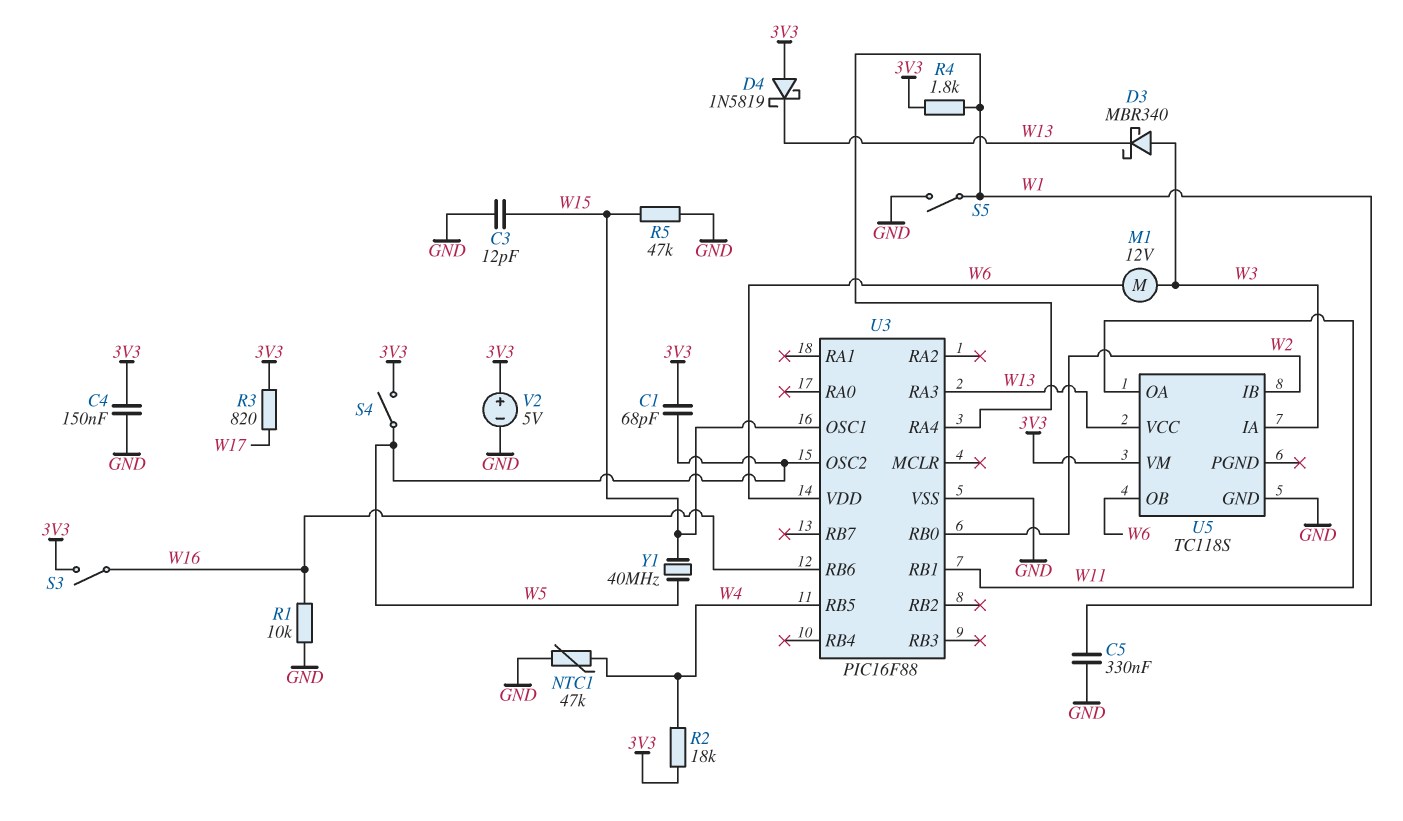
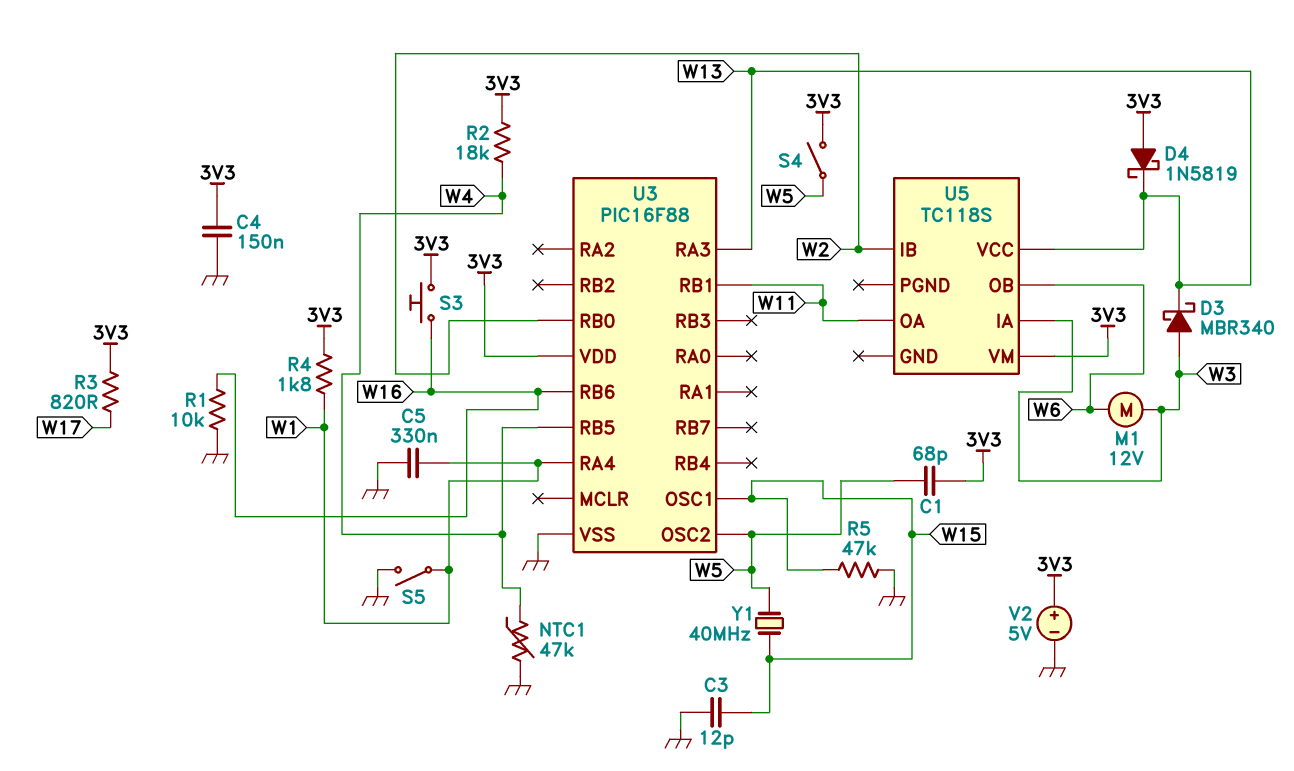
S3: switch (3V3, W16) -> button (3V3, W16)
U3 pin VDD: W6 -> 3V3
U5 pin GND: GND -> none

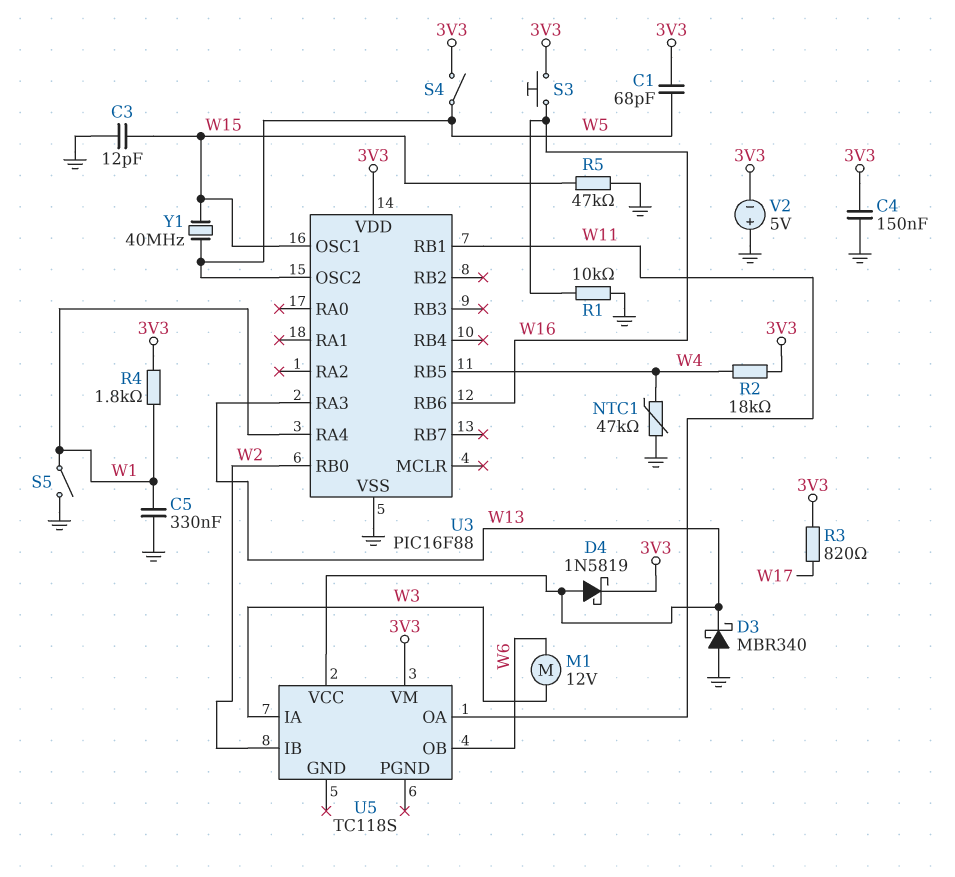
D3: schottky MBR340 (A W3, K W13) -> schottky MBR340 (A GND, K W13)
D4: schottky 1N5819 (A 3V3, K W13) -> schottky 1N5819 (A W13, K 3V3)
V2: 5V (plus 3V3, minus GND) -> 5V (plus GND, minus 3V3)

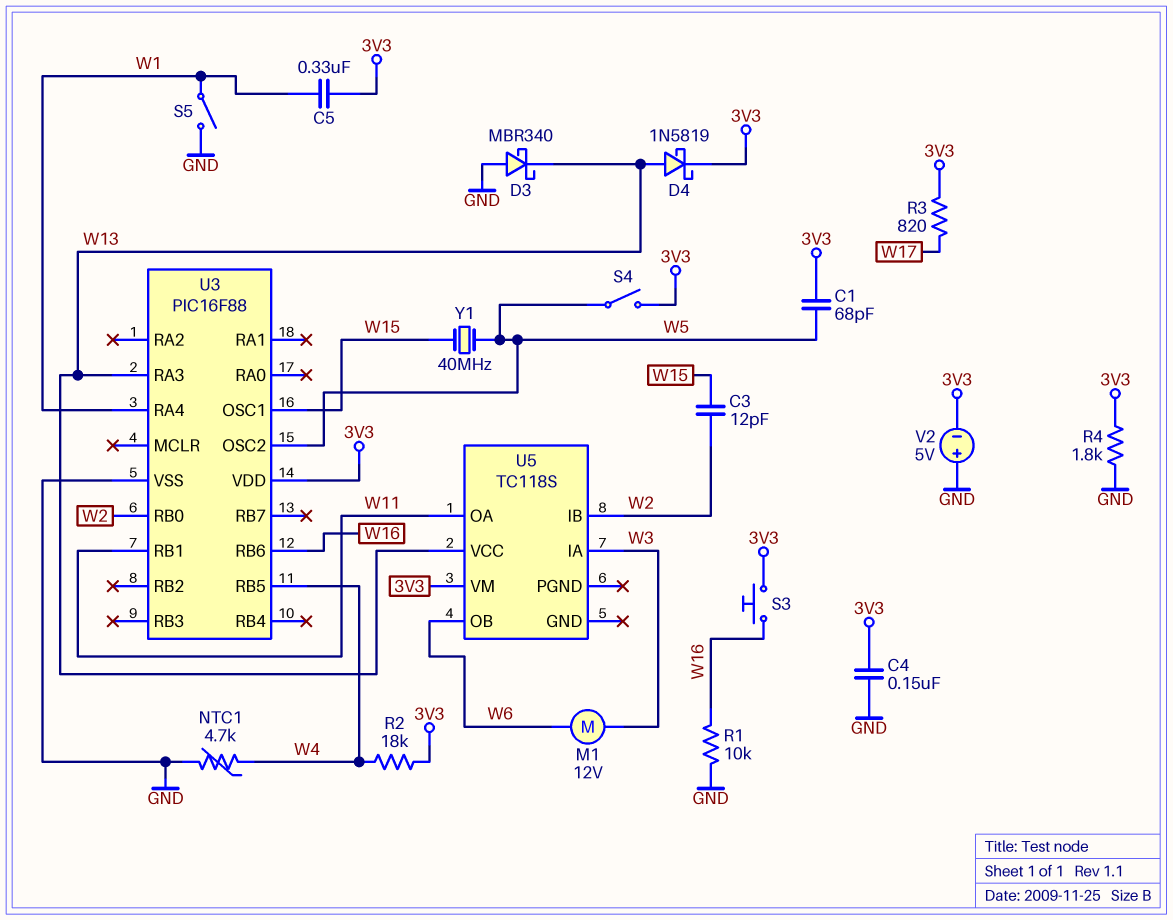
C3: 12pF (GND, W15) -> 12pF (W2, W15)
C5: 330nF (GND, W1) -> 330nF (3V3, W1)
NTC1: 47k (GND, W4) -> 4.7k (GND, W4)
R4: 1.8k (3V3, W1) -> 1.8k (3V3, GND)
R5: 47k (GND, W15) -> none

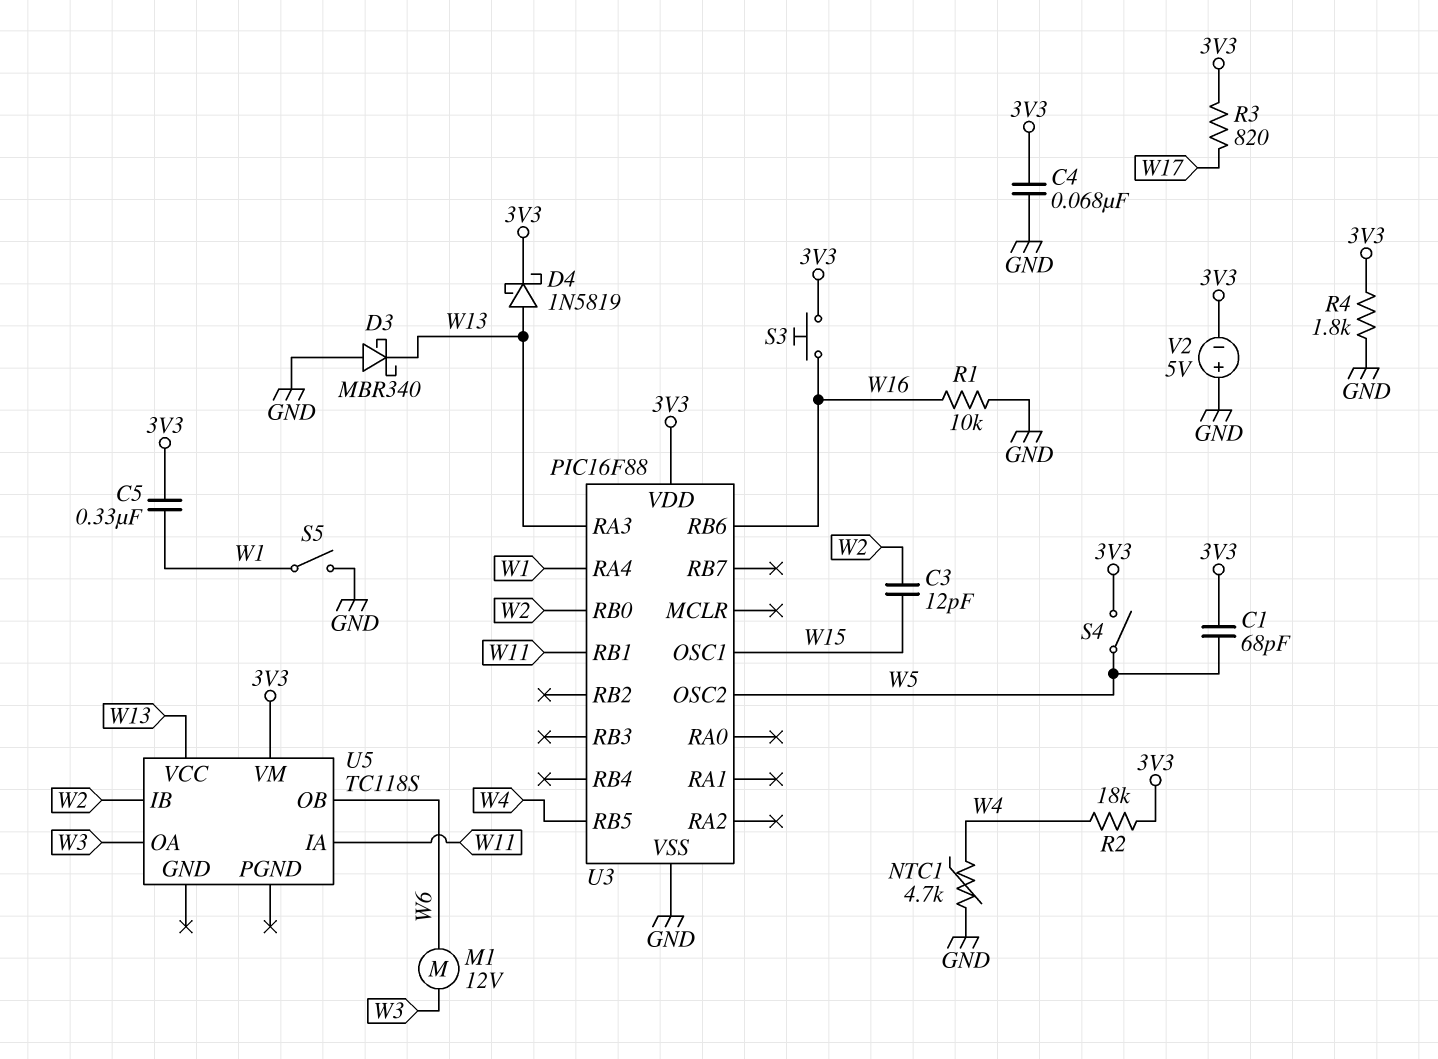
C4: 150nF (3V3, GND) -> 68nF (3V3, GND)
U5 pin IA: W3 -> W11
U5 pin OA: W11 -> W3
Y1: 40MHz (W5, W15) -> none

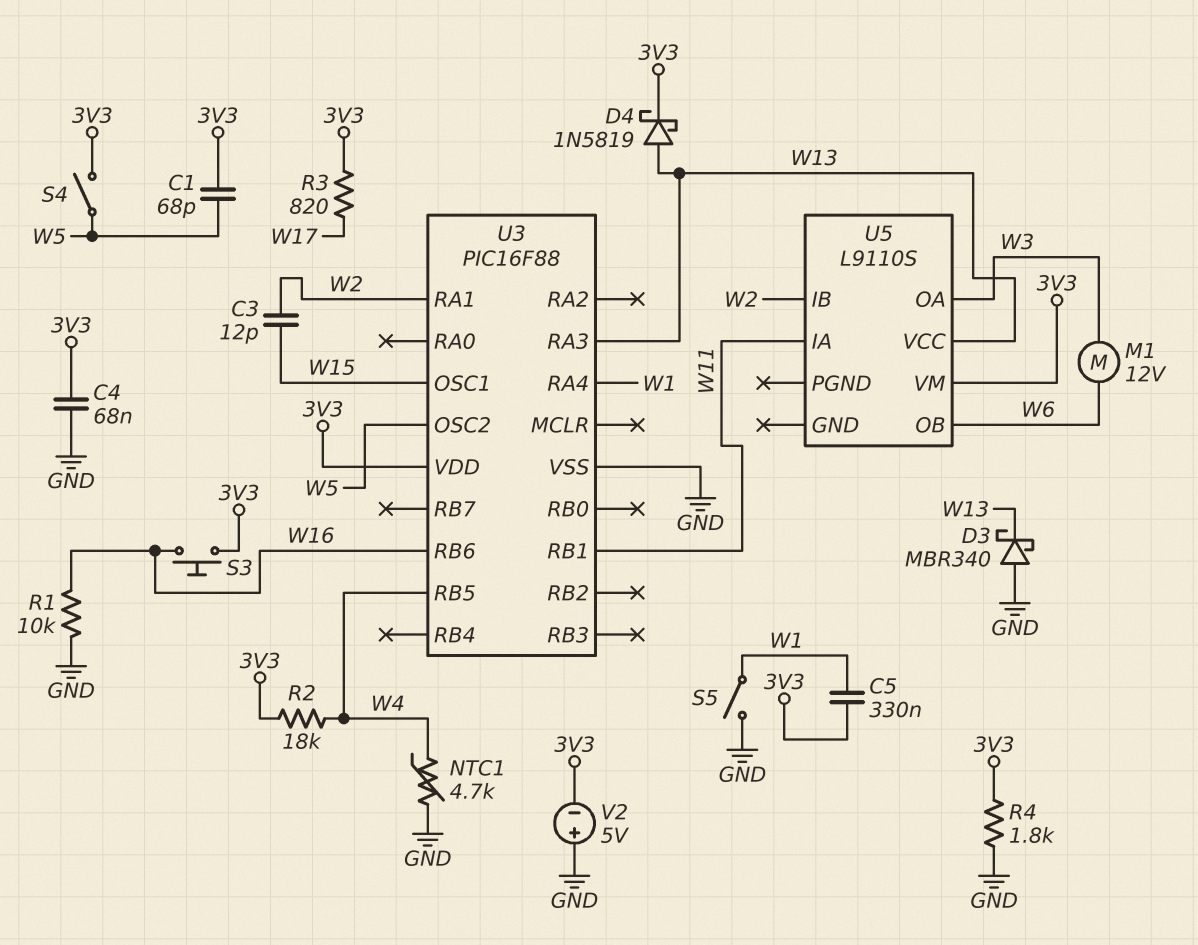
U3 pin RA1: none -> W2
U3 pin RB0: W2 -> none
U5: TC118S -> L9110S

